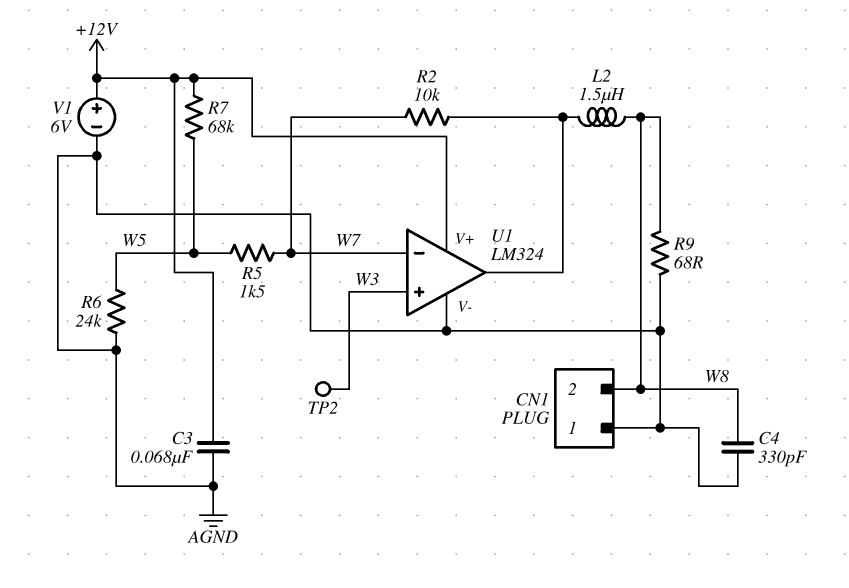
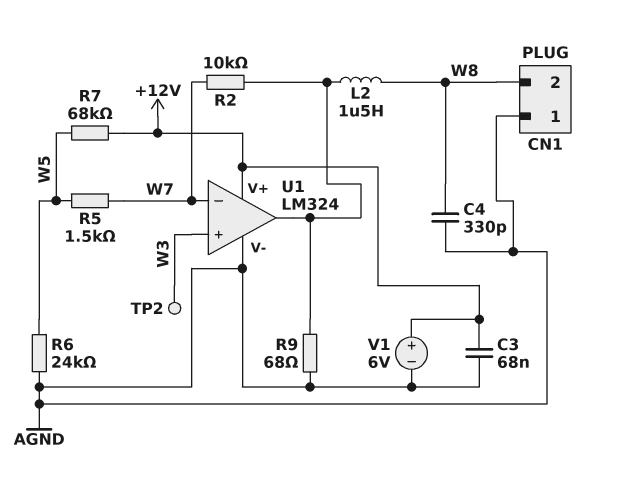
R9: 68 (AGND, W8) -> 68 (AGND, U1/out)

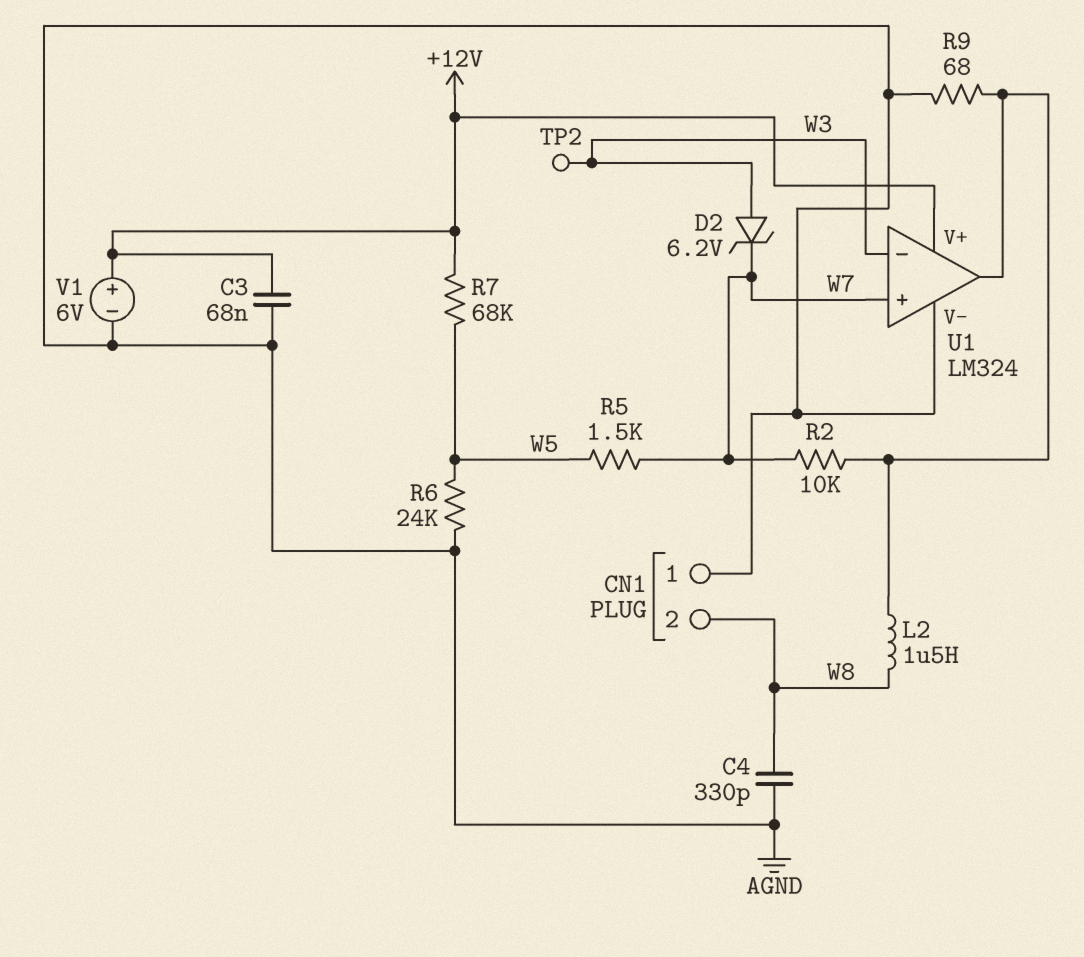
D2: none -> zener 6.2V (A W3, K W7)
U1 pin in+: W3 -> W7
U1 pin in-: W7 -> W3

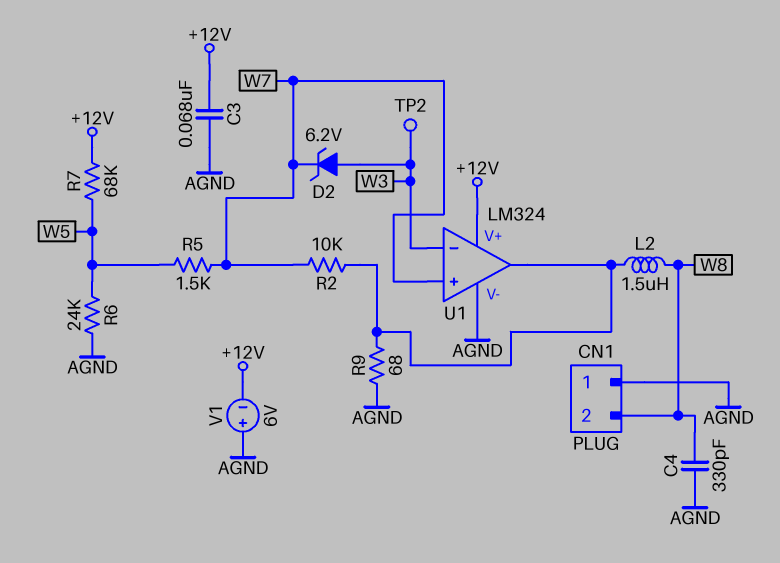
V1: 6V (plus +12V, minus AGND) -> 6V (plus AGND, minus +12V)

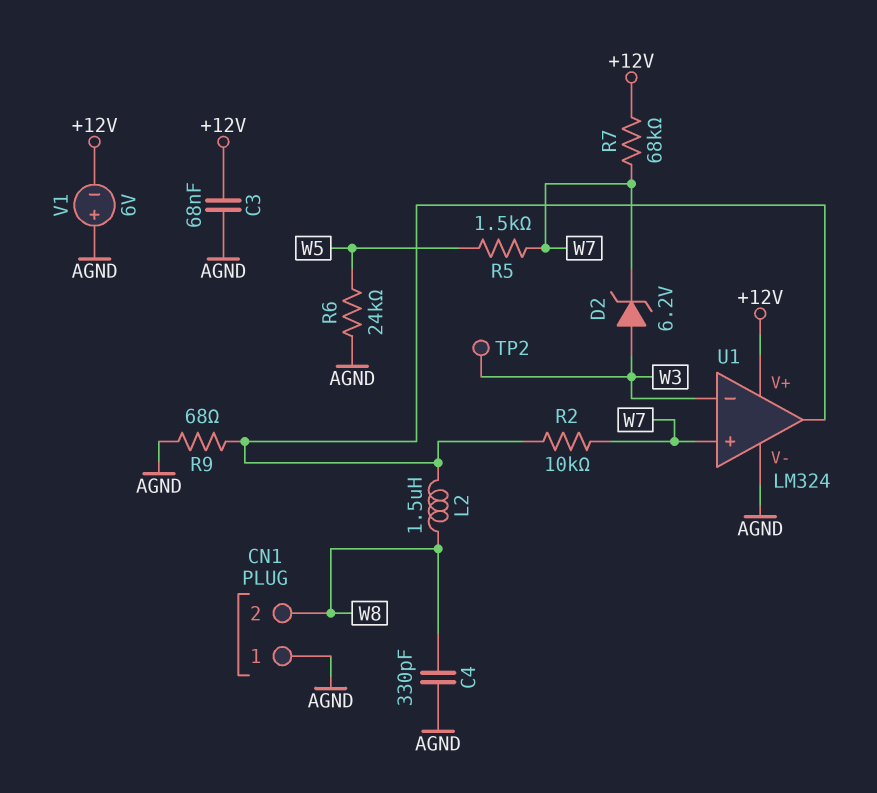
R7: 68k (+12V, W5) -> 68k (+12V, W7)

